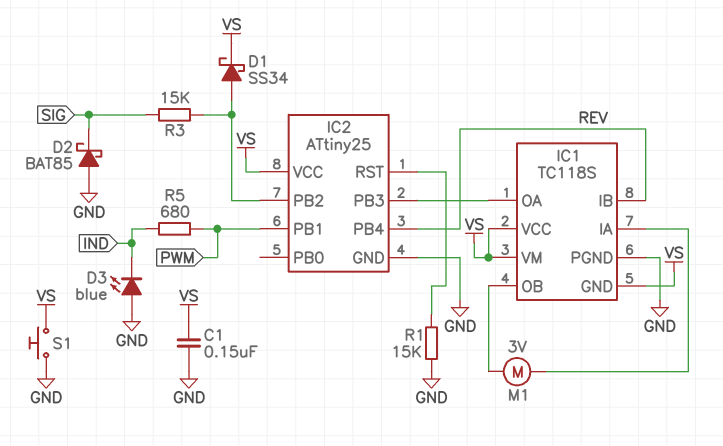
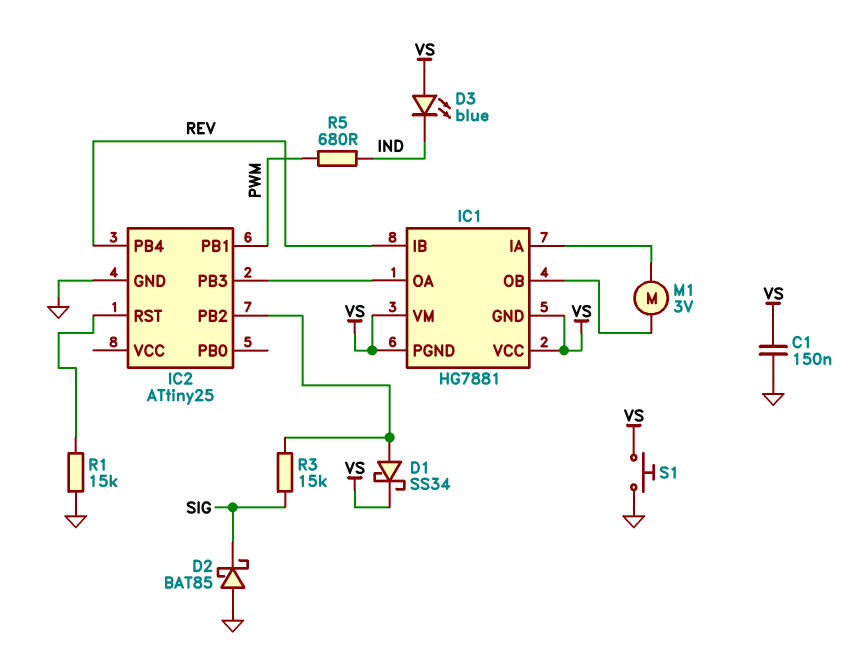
D3: LED blue (A GND, K IND) -> LED blue (A VS, K IND)
IC1: TC118S -> HG7881
IC1 pin PGND: GND -> VS
IC2 pin VCC: VS -> none

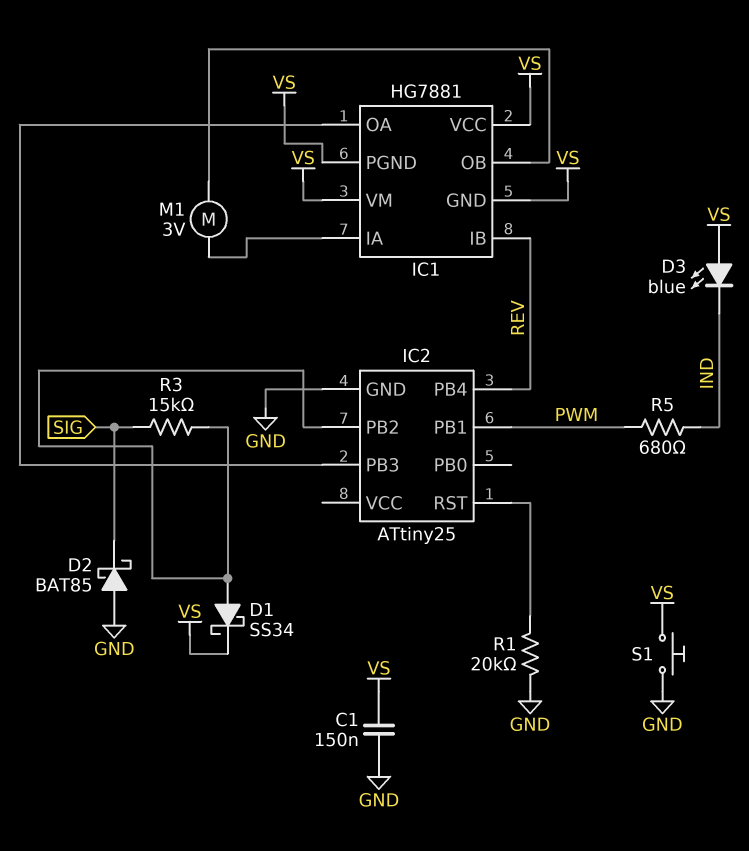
R1: 15k (GND, IC2/RST) -> 20k (GND, IC2/RST)

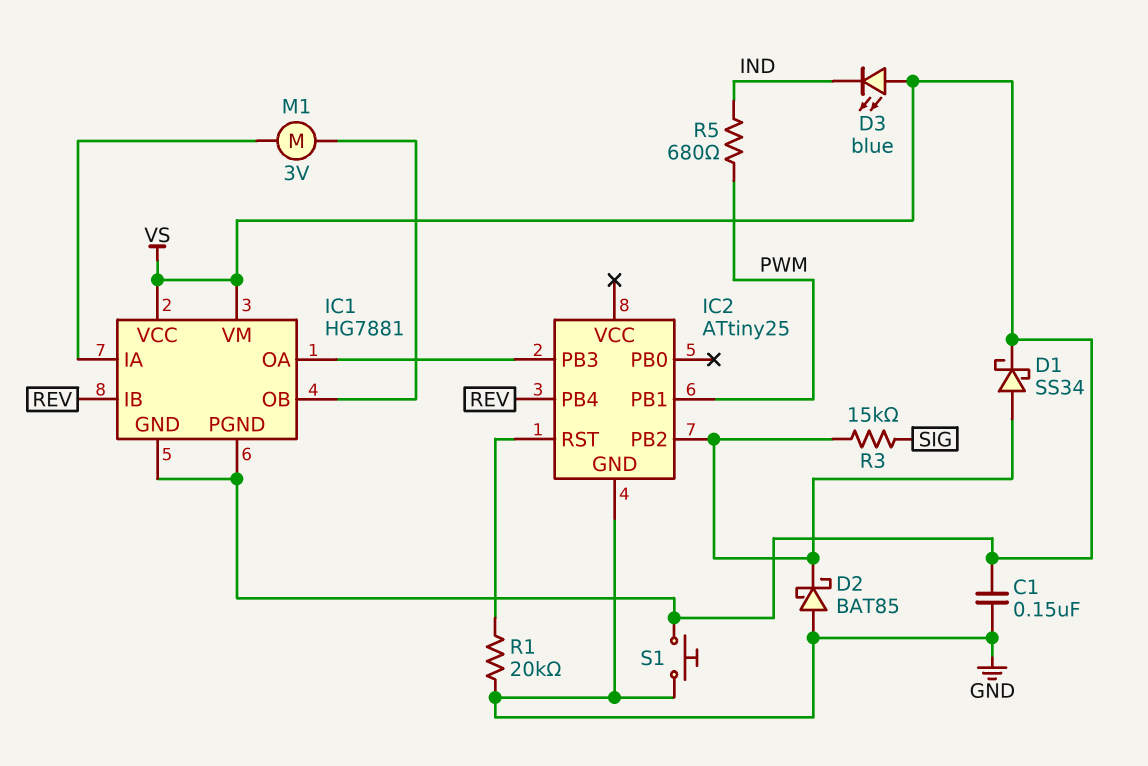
D2: schottky BAT85 (A GND, K SIG) -> schottky BAT85 (A GND, K IC2/PB2)

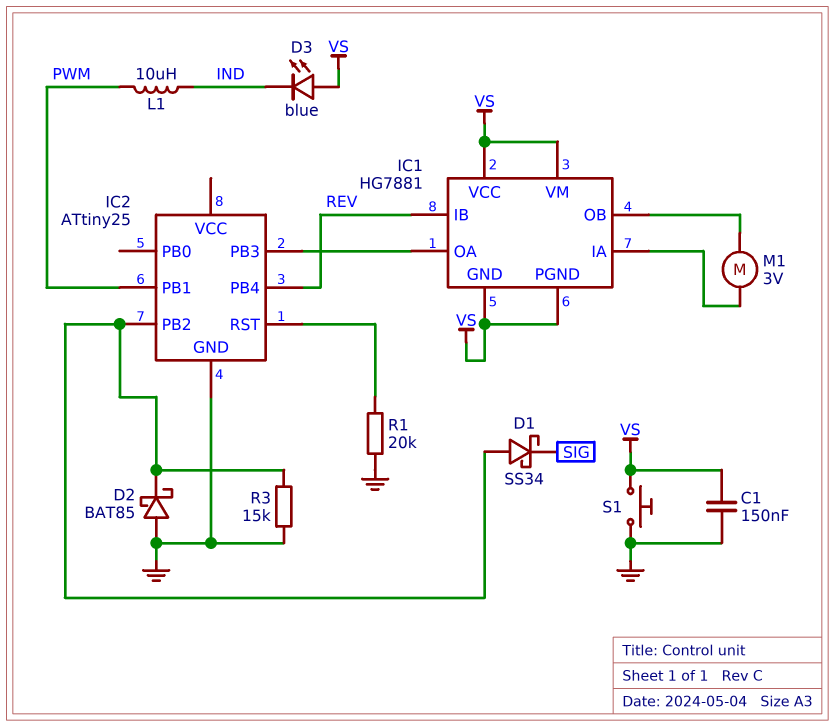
D1: schottky SS34 (A IC2/PB2, K VS) -> schottky SS34 (A IC2/PB2, K SIG)
L1: none -> 10uH (IND, PWM)
R3: 15k (IC2/PB2, SIG) -> 15k (GND, IC2/PB2)
R5: 680 (IND, PWM) -> none

